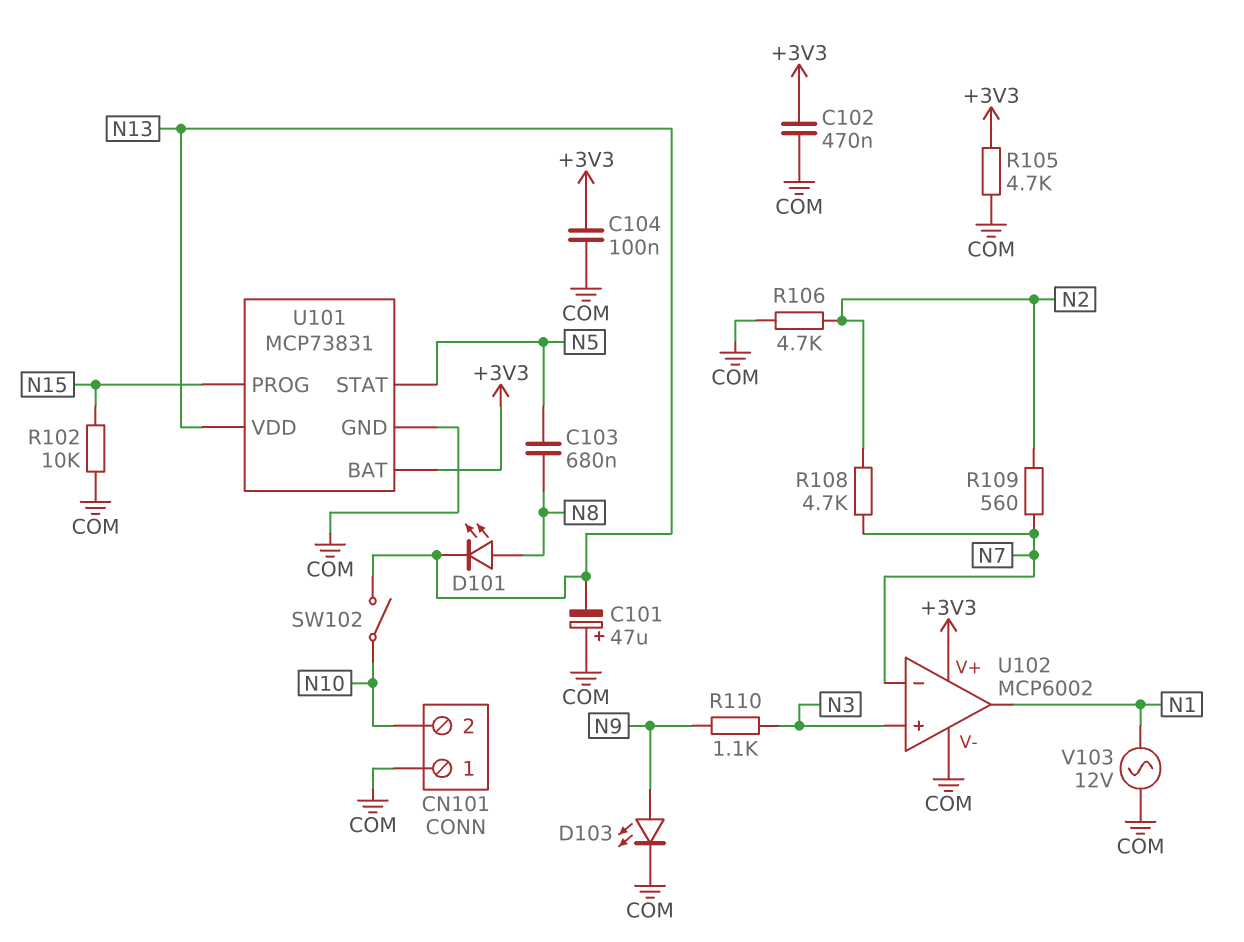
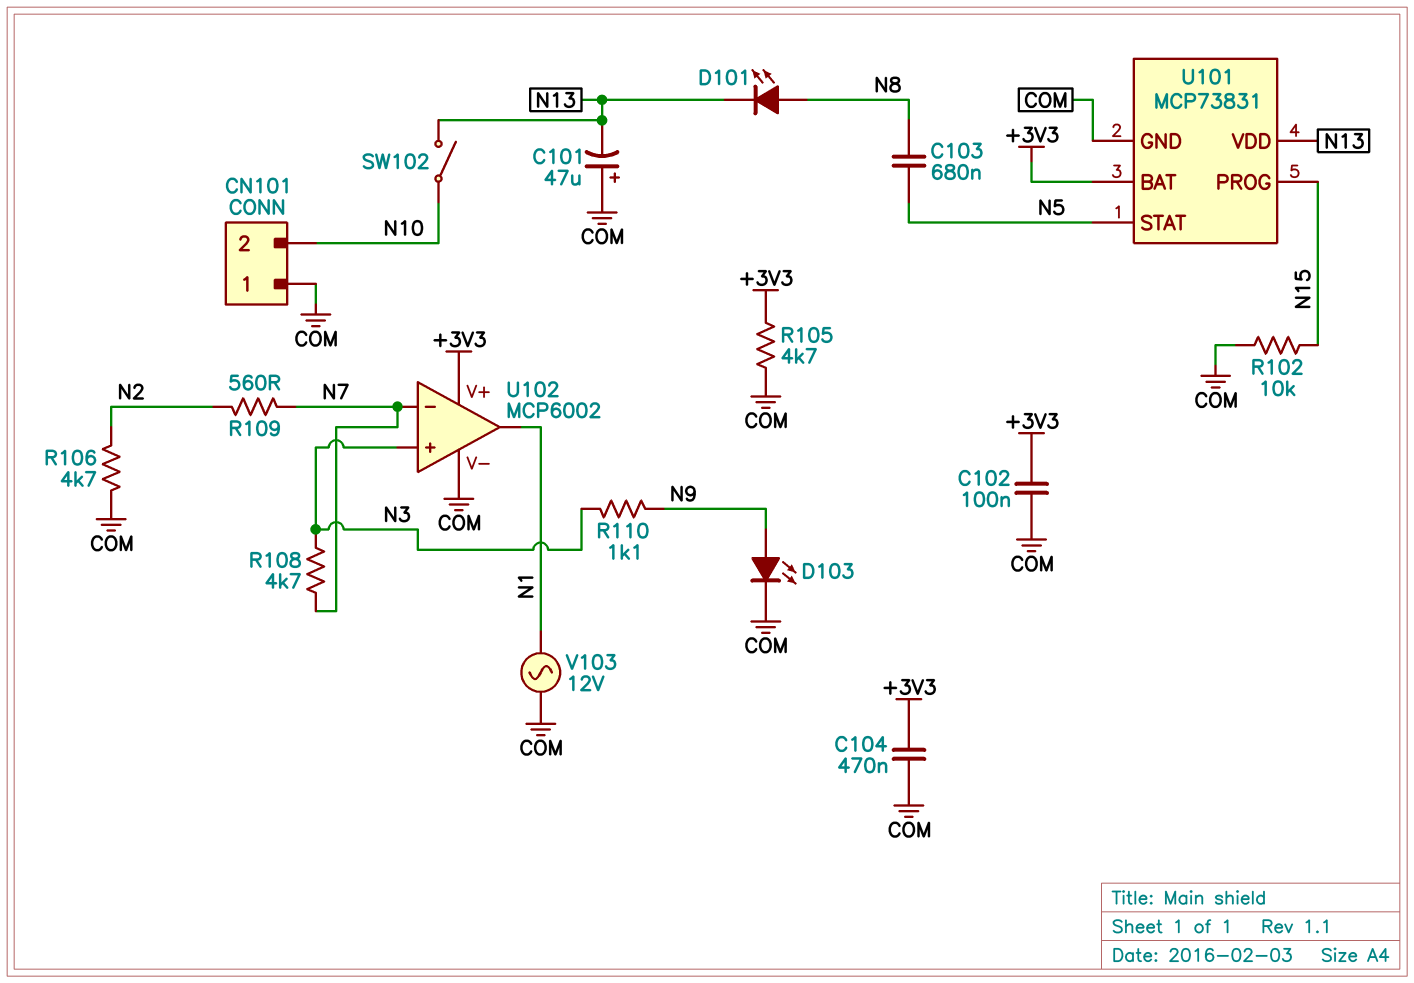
C102: 470nF (+3V3, COM) -> 100nF (+3V3, COM)
C104: 100nF (+3V3, COM) -> 470nF (+3V3, COM)
R108: 4.7k (N2, N7) -> 4.7k (N3, N7)

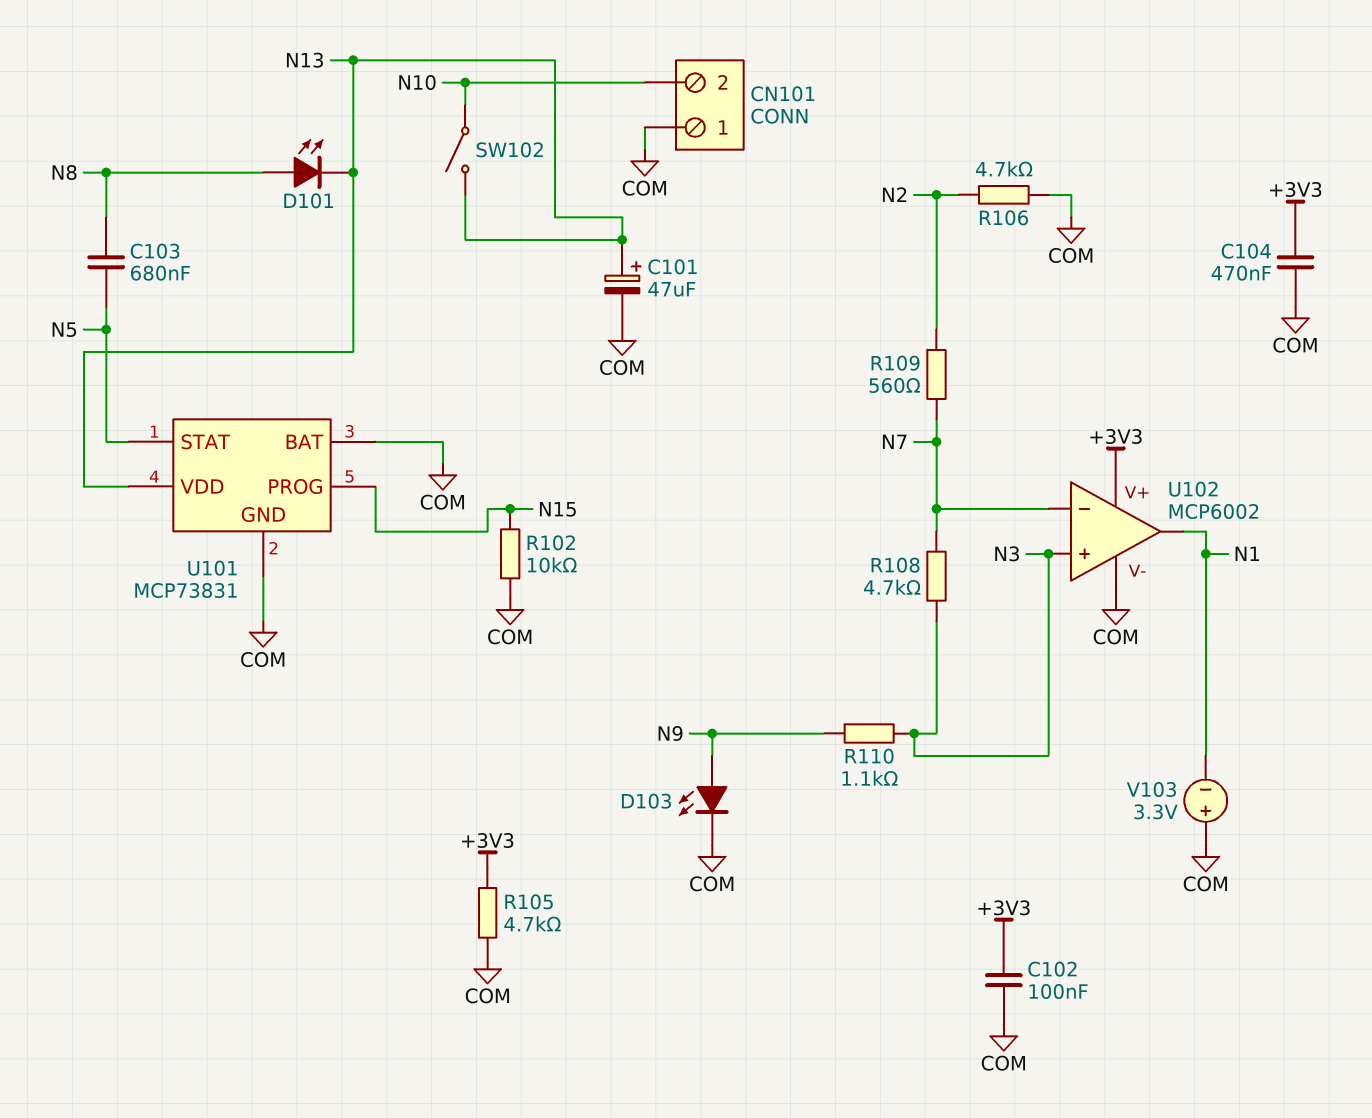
C101: 47uF (plus COM, minus N13) -> 47uF (plus N13, minus COM)
U101 pin BAT: +3V3 -> COM
V103: AC 12V (COM, N1) -> 3.3V (plus COM, minus N1)

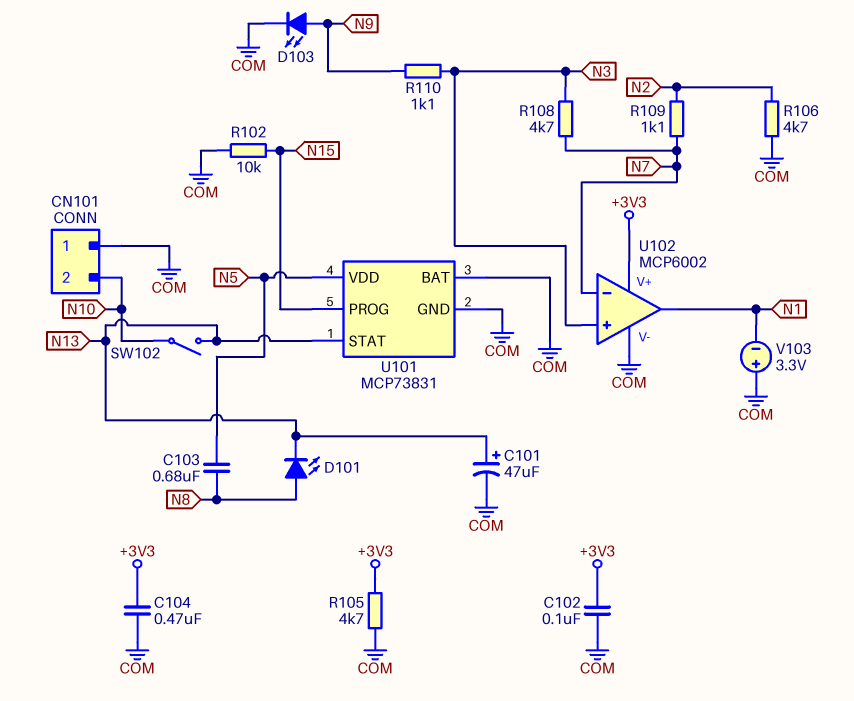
R109: 560 (N2, N7) -> 1.1k (N2, N7)
U101 pin STAT: N5 -> N13
U101 pin VDD: N13 -> N5

